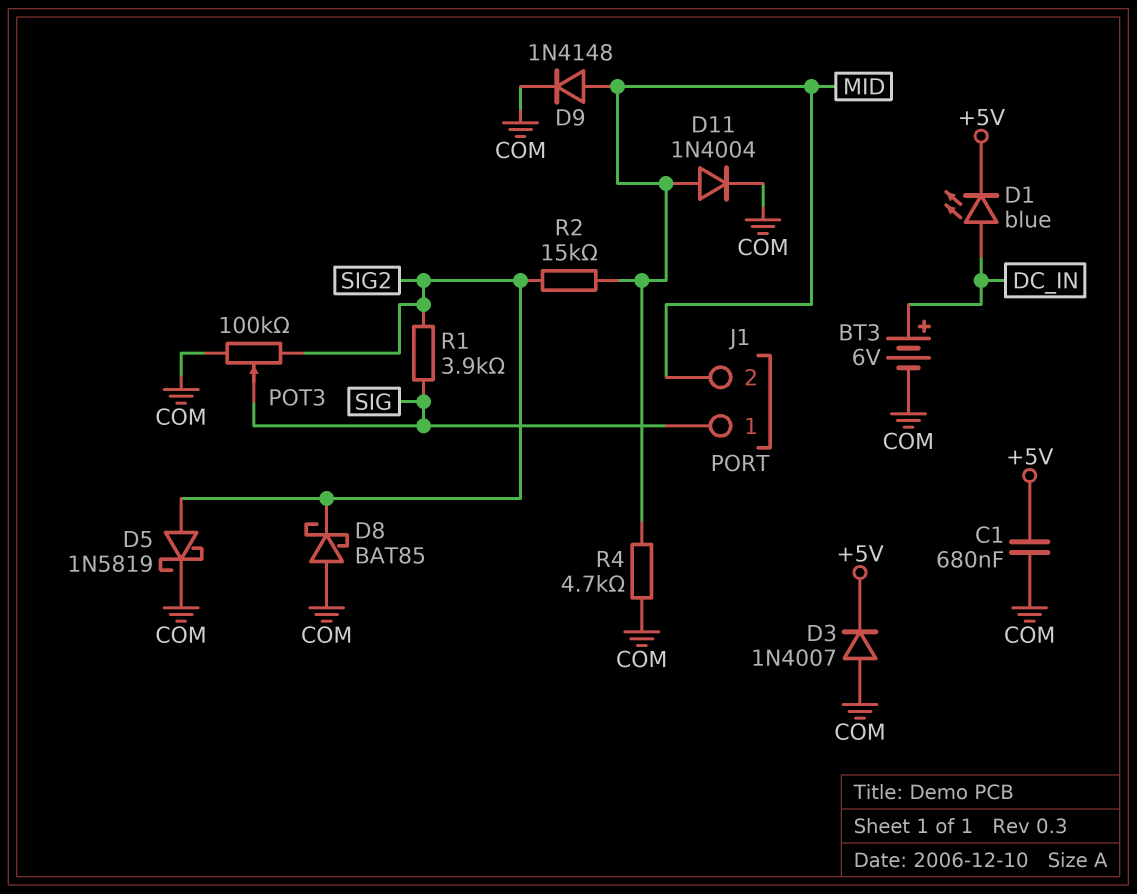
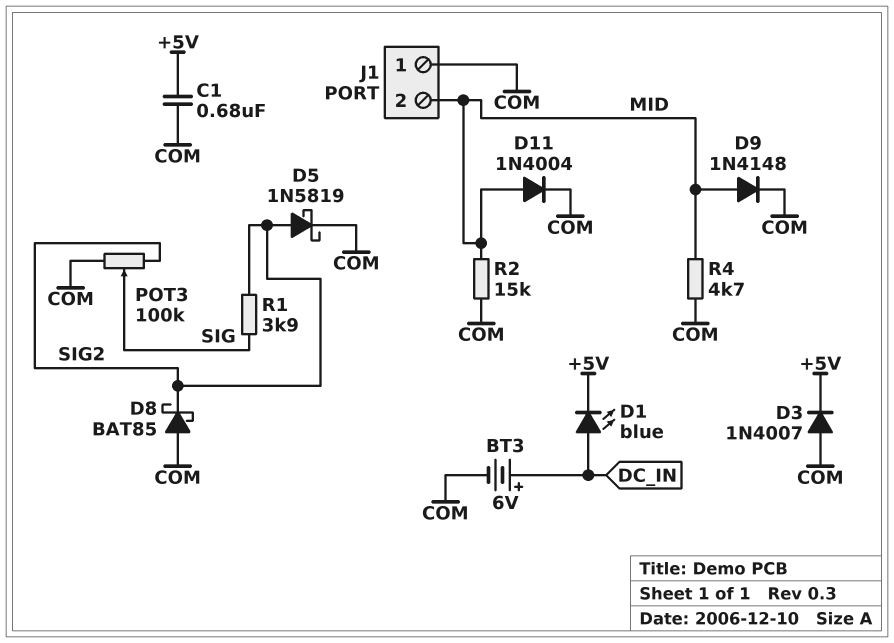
J1 pin 1: SIG -> COM
R2: 15k (MID, SIG2) -> 15k (COM, MID)

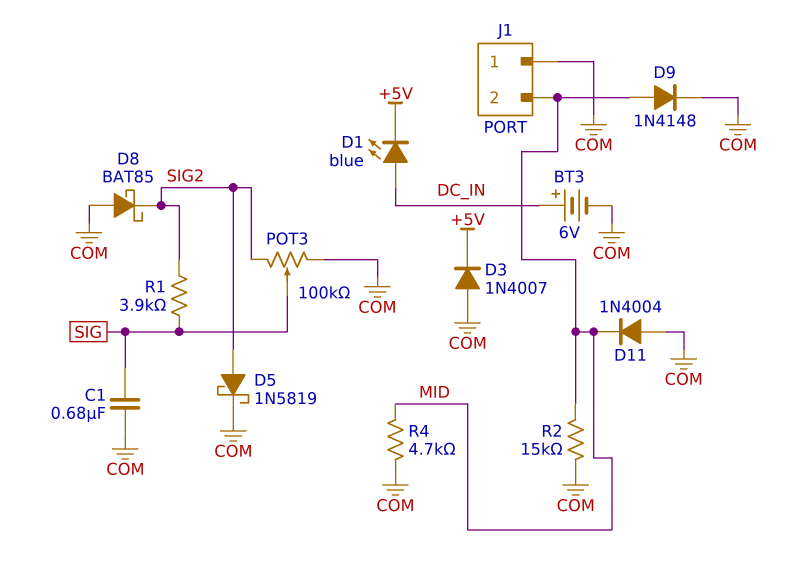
C1: 680nF (+5V, COM) -> 680nF (COM, SIG)
D11: diode 1N4004 (A MID, K COM) -> diode 1N4004 (A COM, K MID)

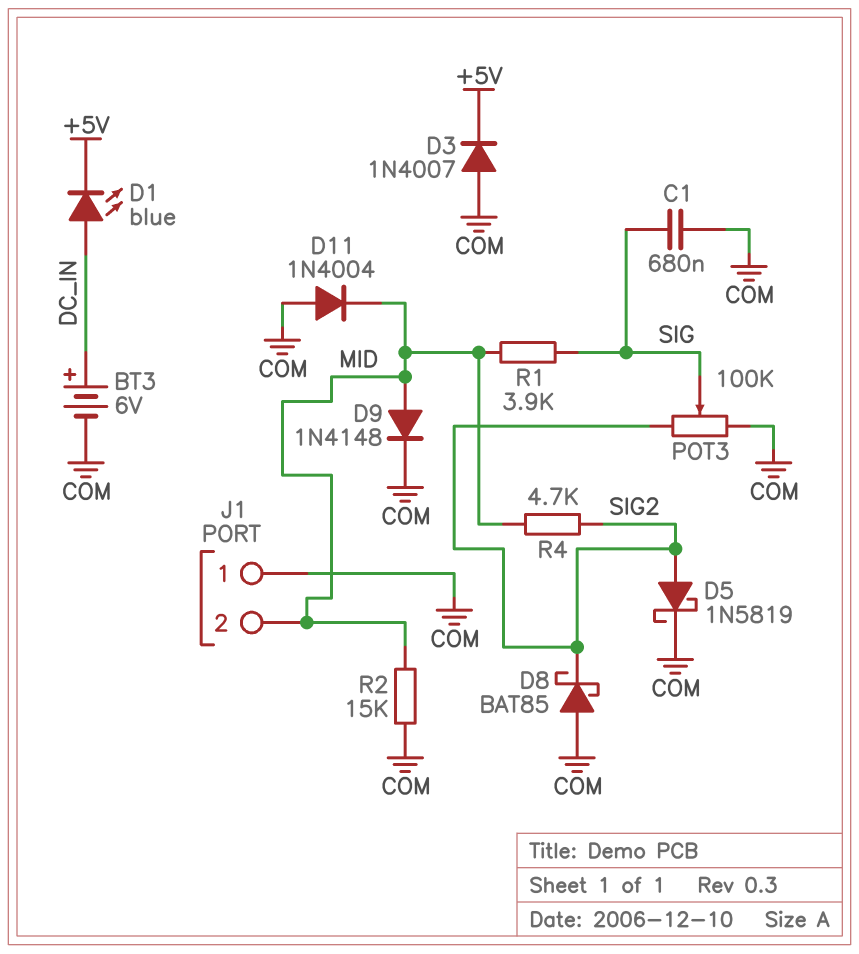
R1: 3.9k (SIG, SIG2) -> 3.9k (MID, SIG)
R4: 4.7k (COM, MID) -> 4.7k (MID, SIG2)

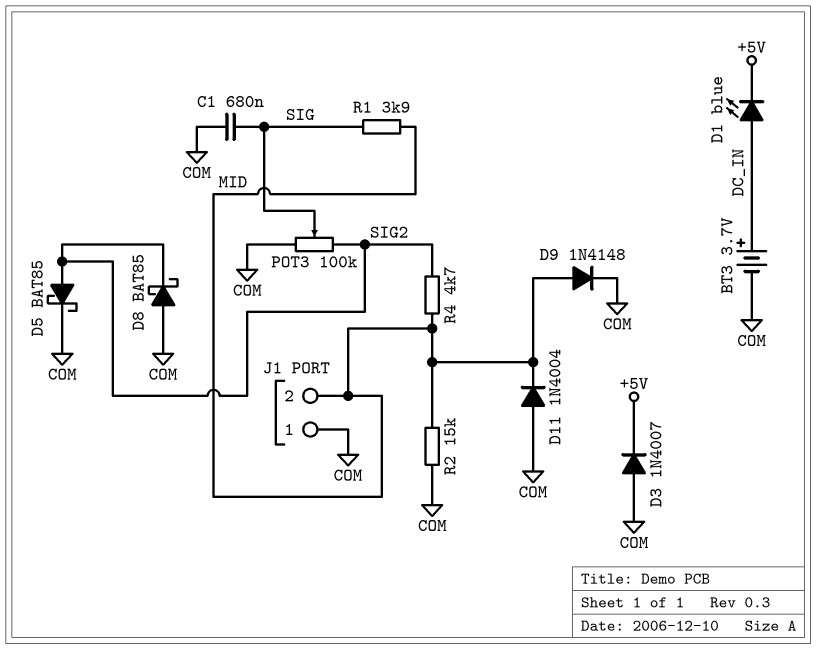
BT3: 6V (plus DC_IN, minus COM) -> 3.7V (plus DC_IN, minus COM)
D5: schottky 1N5819 (A SIG2, K COM) -> schottky BAT85 (A SIG2, K COM)

